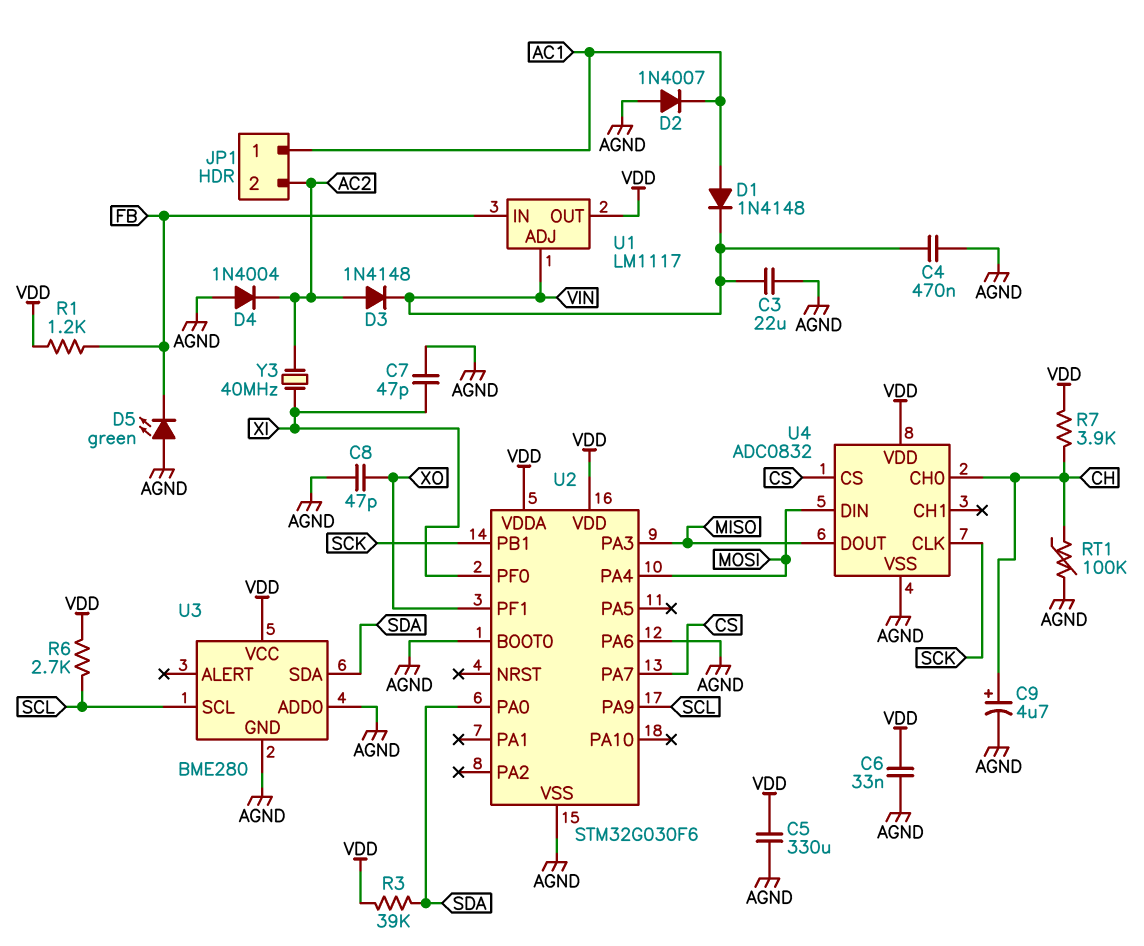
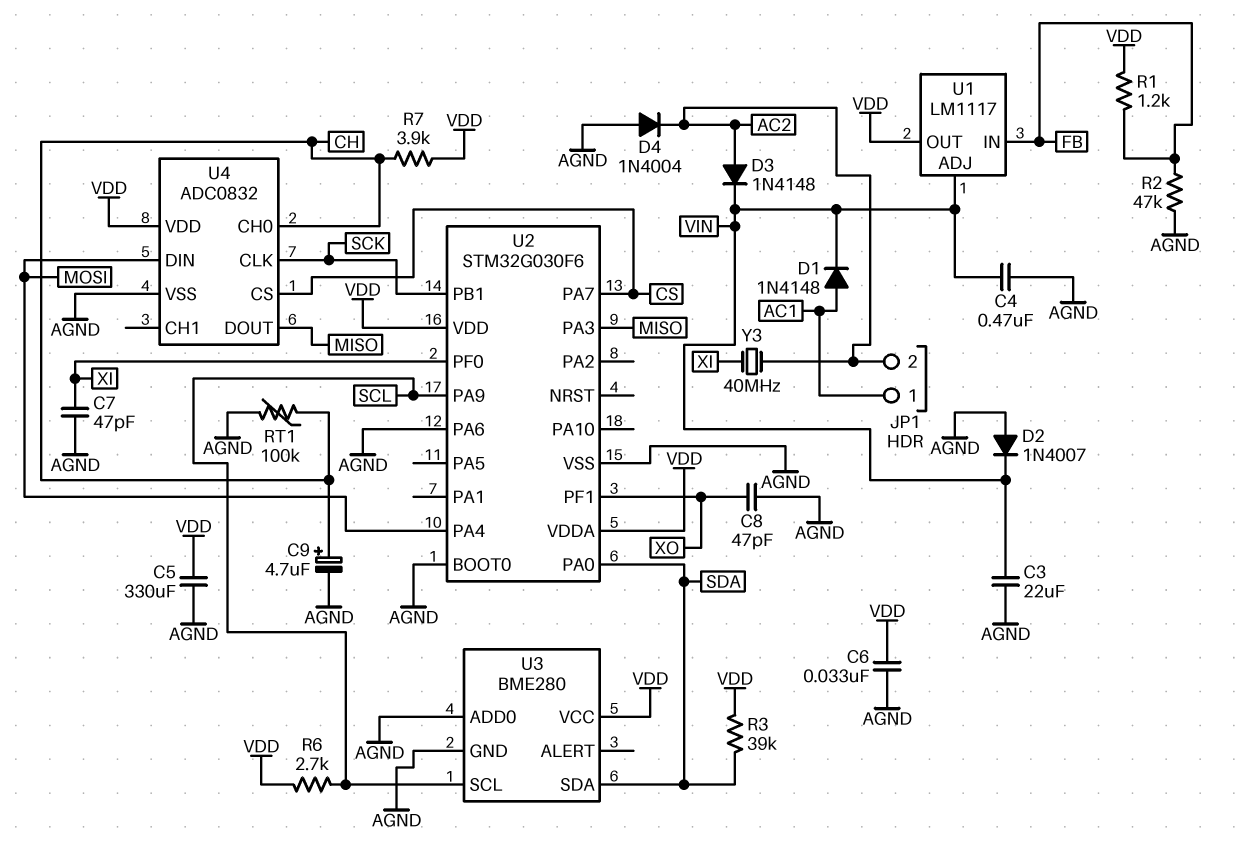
D2: diode 1N4007 (A AGND, K AC1) -> diode 1N4007 (A AGND, K VIN)
D5: LED green (A AGND, K FB) -> none
R2: none -> 47k (AGND, FB)

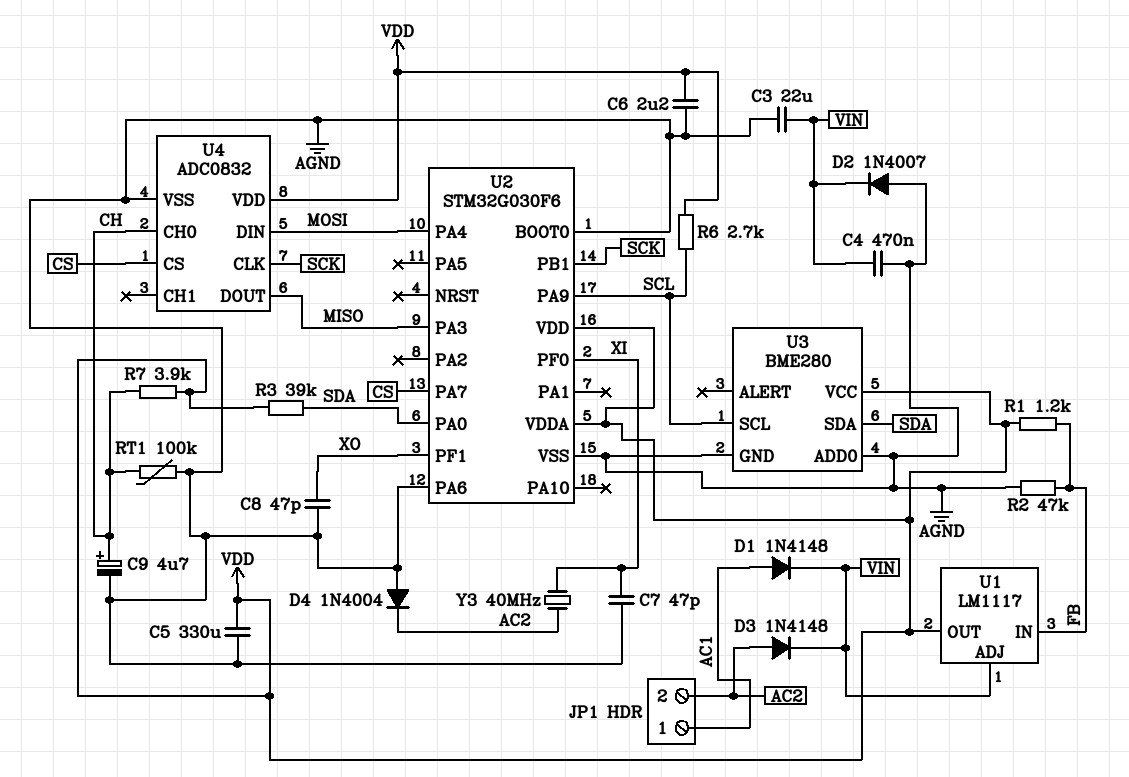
C6: 33nF (AGND, VDD) -> 2.2uF (AGND, VDD)

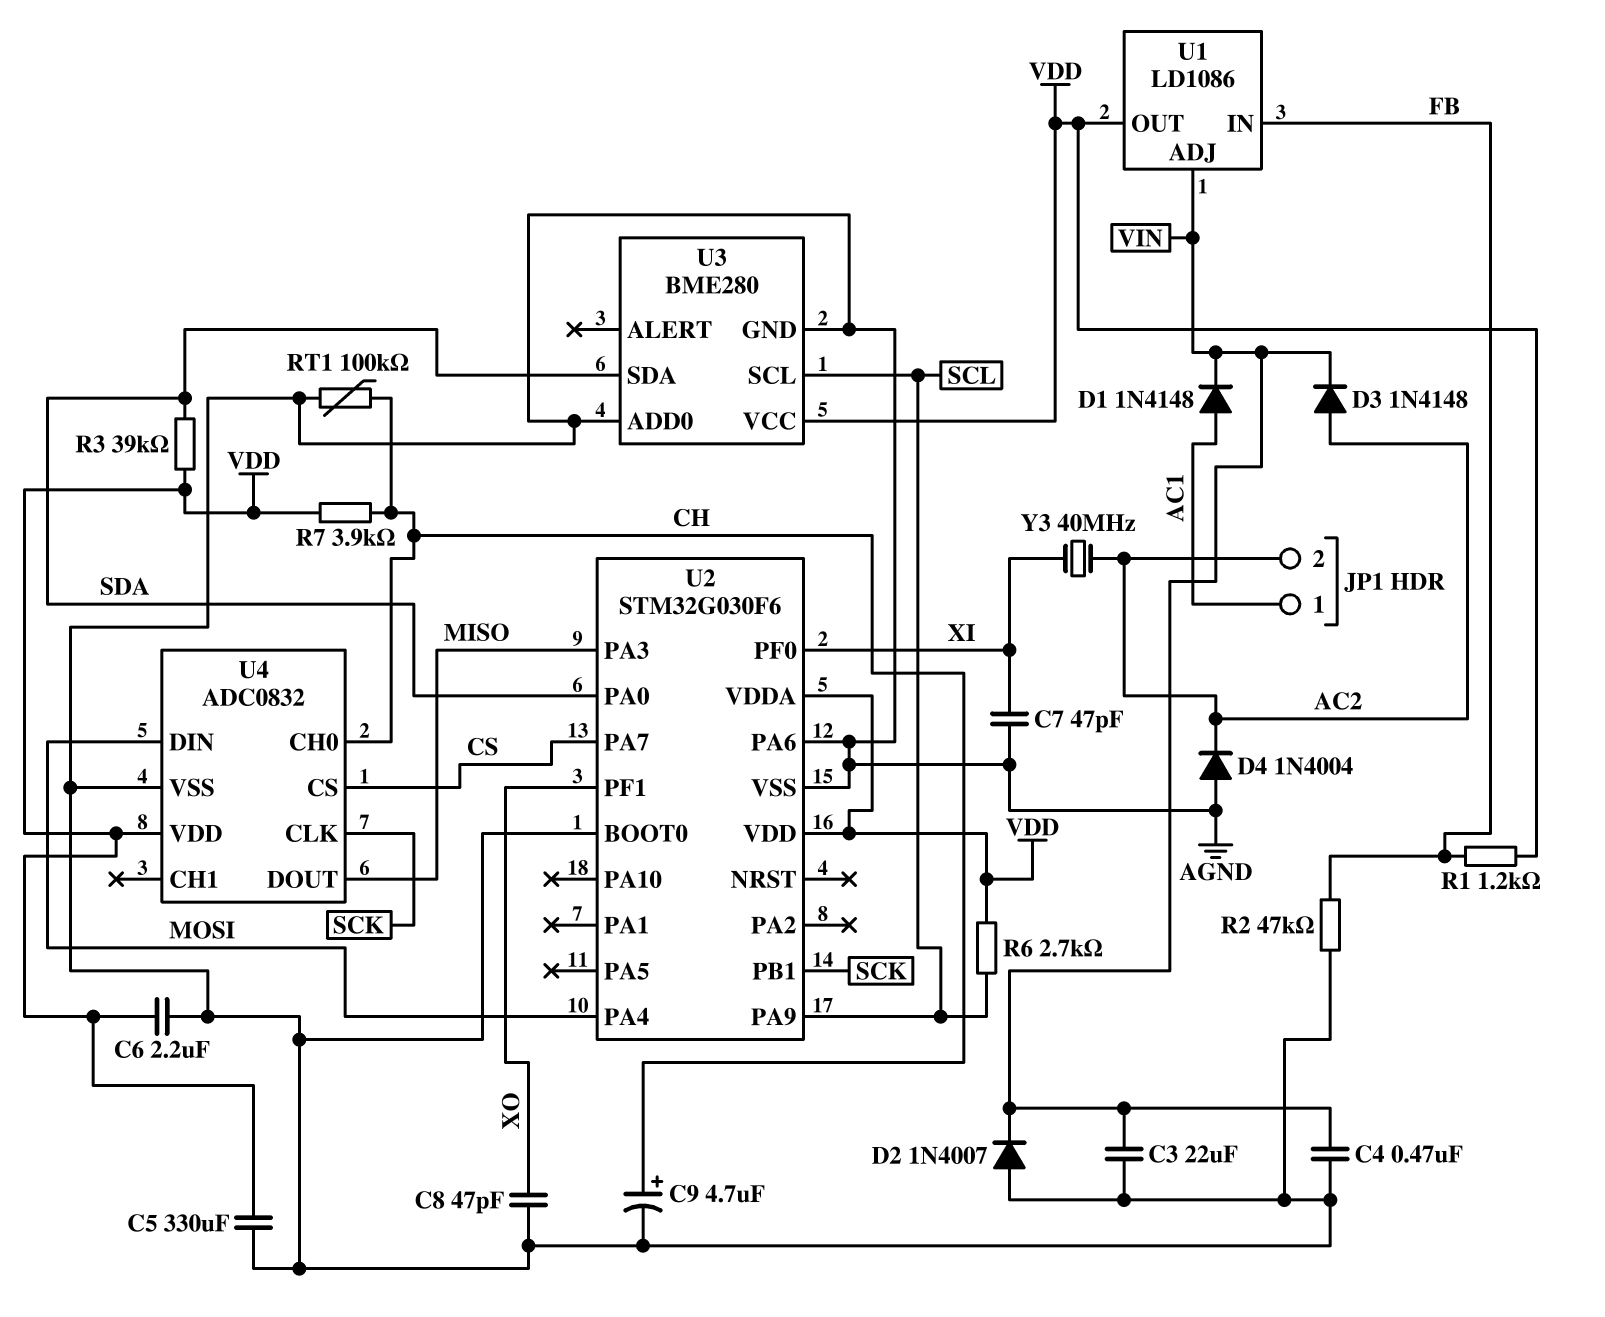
U1: LM1117 -> LD1086

